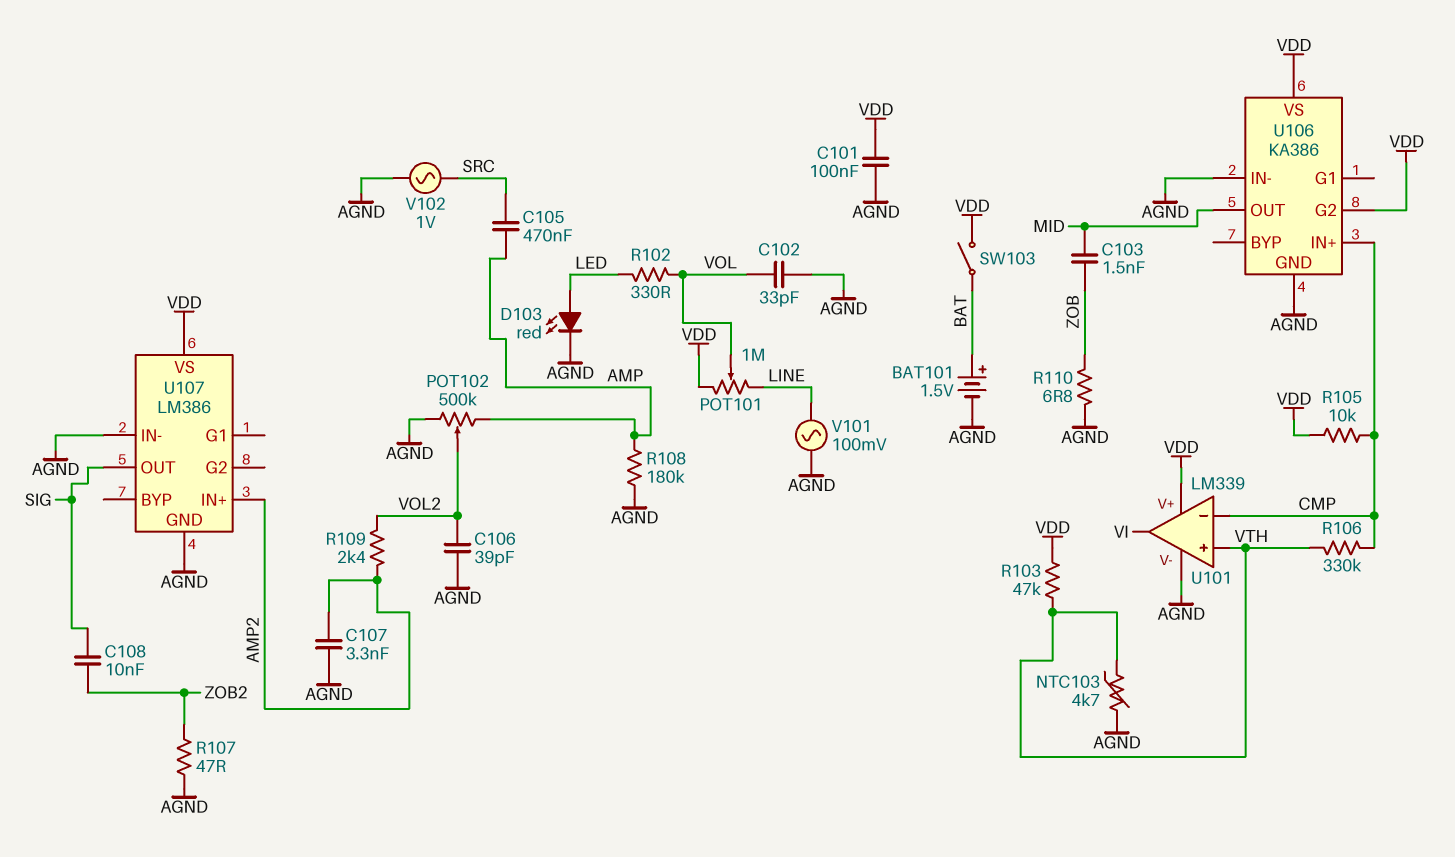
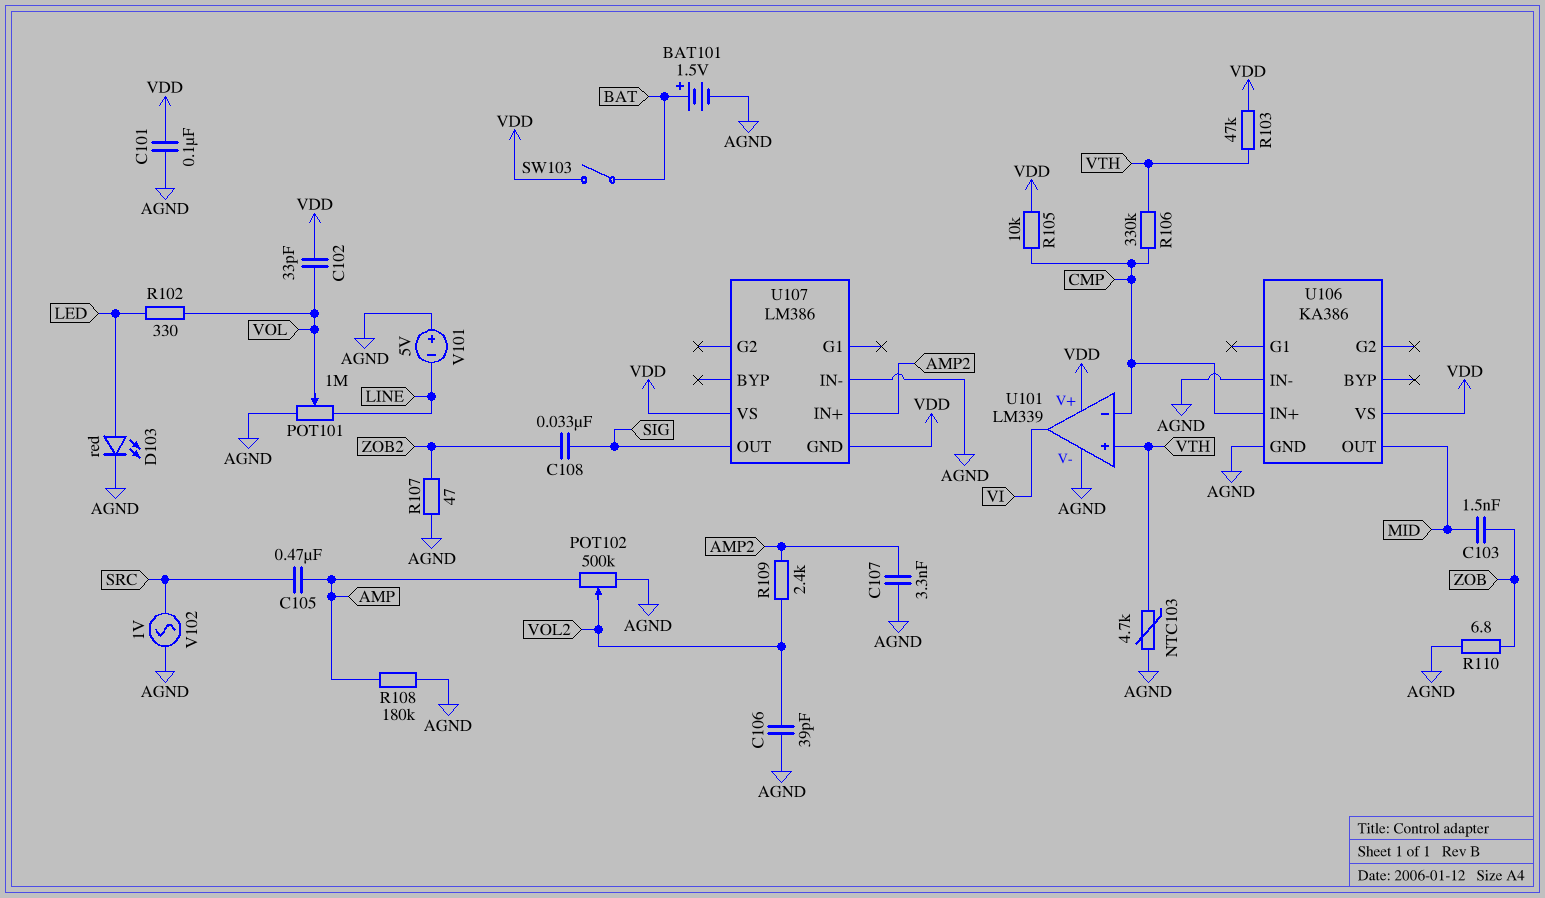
C102: 33pF (AGND, VOL) -> 33pF (VDD, VOL)
C108: 10nF (SIG, ZOB2) -> 33nF (SIG, ZOB2)
POT101: 1M (LINE, VDD, wiper VOL) -> 1M (AGND, LINE, wiper VOL)
U106 pin G2: VDD -> none
U107 pin GND: AGND -> VDD
V101: AC 100mV (AGND, LINE) -> 5V (plus AGND, minus LINE)

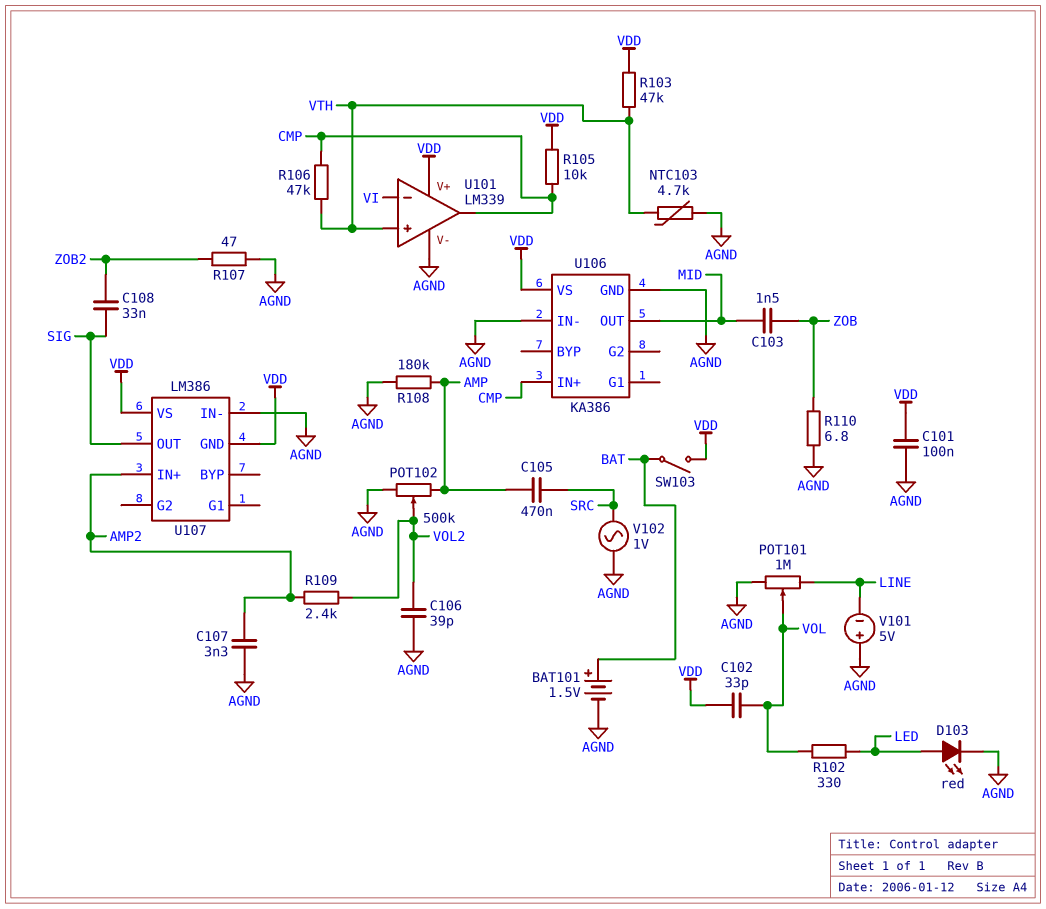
R106: 330k (CMP, VTH) -> 47k (CMP, VTH)
U101 pin in-: CMP -> VI
U101 pin out: VI -> CMP

